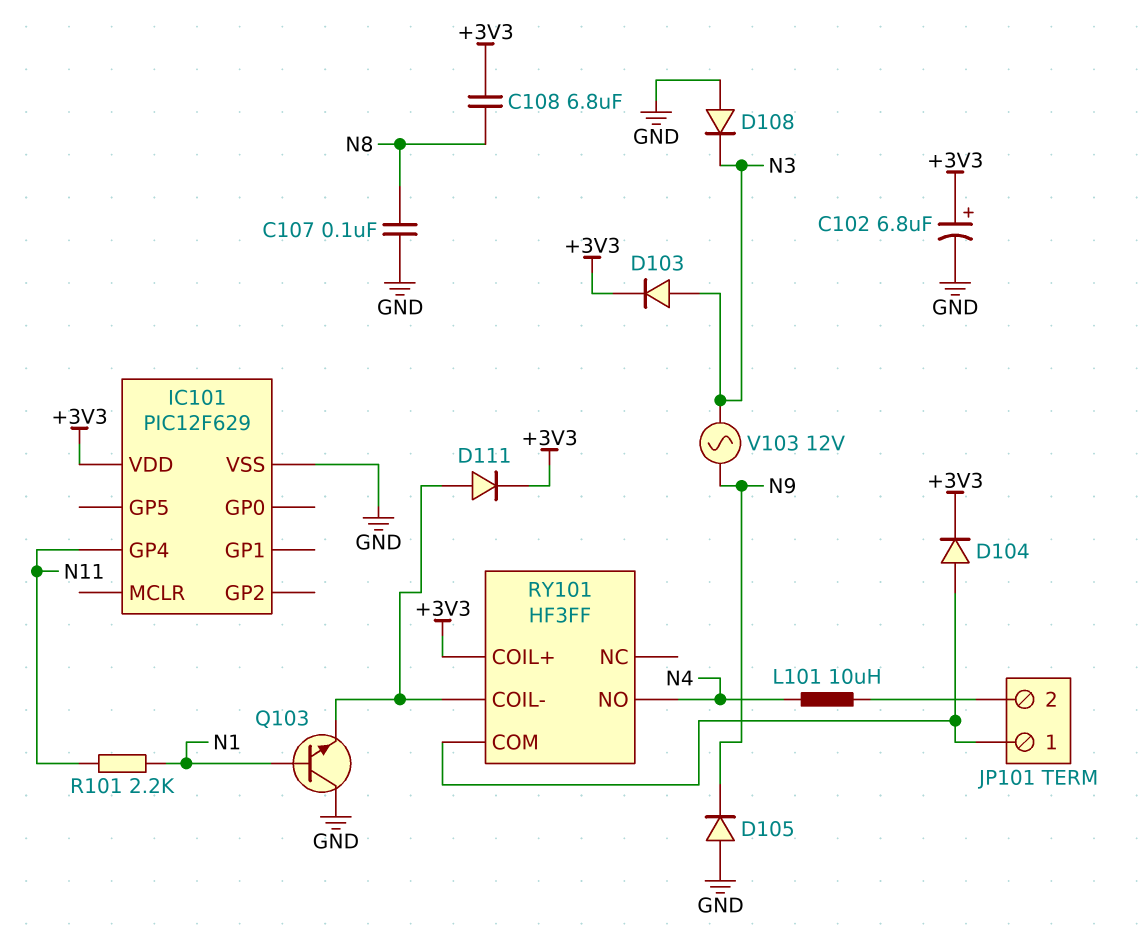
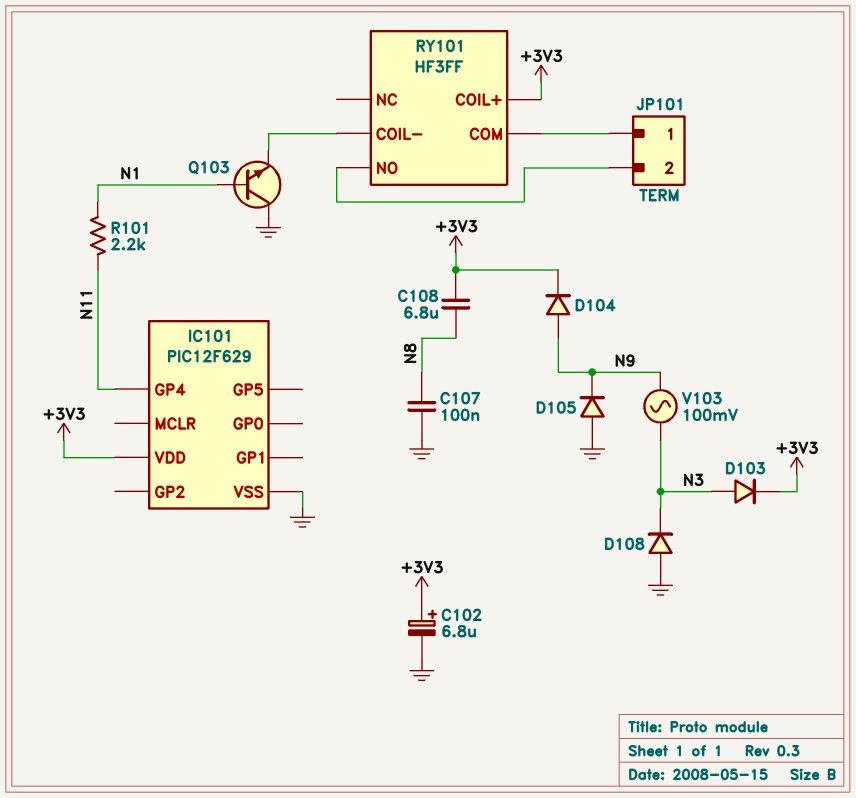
D104: diode (A JP101/1, K +3V3) -> diode (A N9, K +3V3)
D111: diode (A RY101/COIL-, K +3V3) -> none
L101: 10uH (JP101/2, N4) -> none
RY101 pin NO: N4 -> JP101/2
V103: AC 12V (N3, N9) -> AC 100mV (N3, N9)

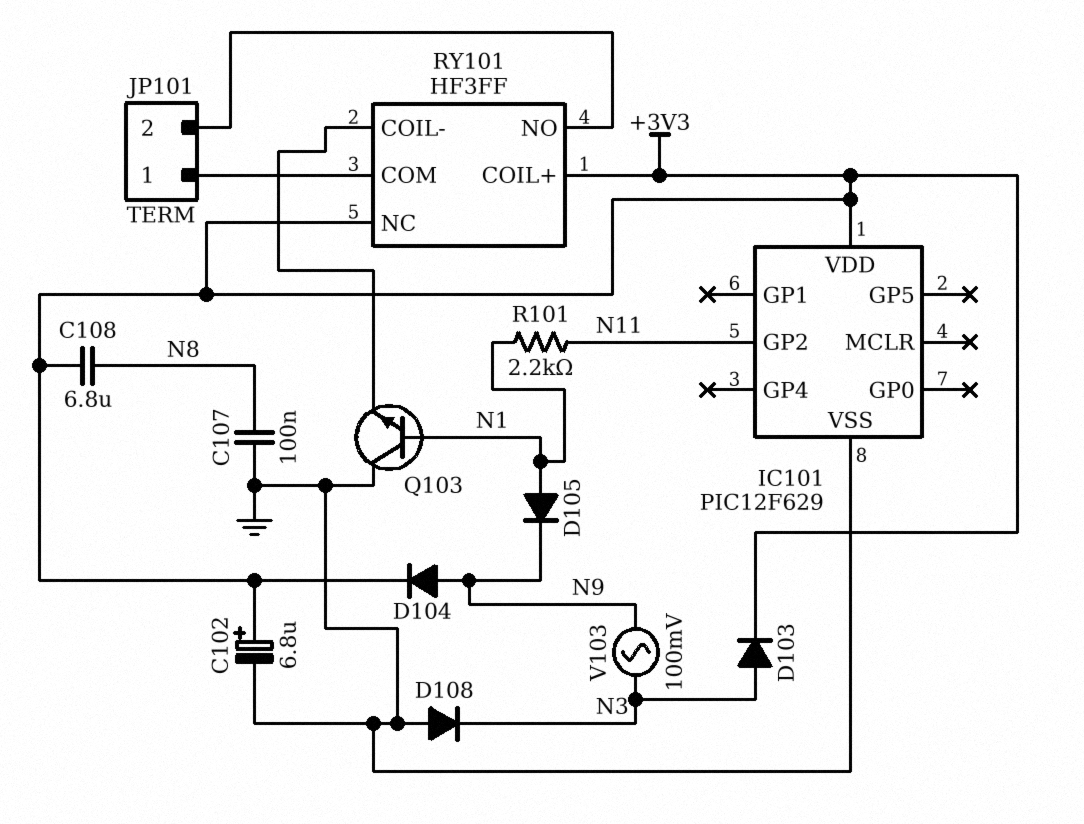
D105: diode (A GND, K N9) -> diode (A N1, K N9)
IC101 pin GP2: none -> N11
IC101 pin GP4: N11 -> none
RY101 pin NC: none -> +3V3

